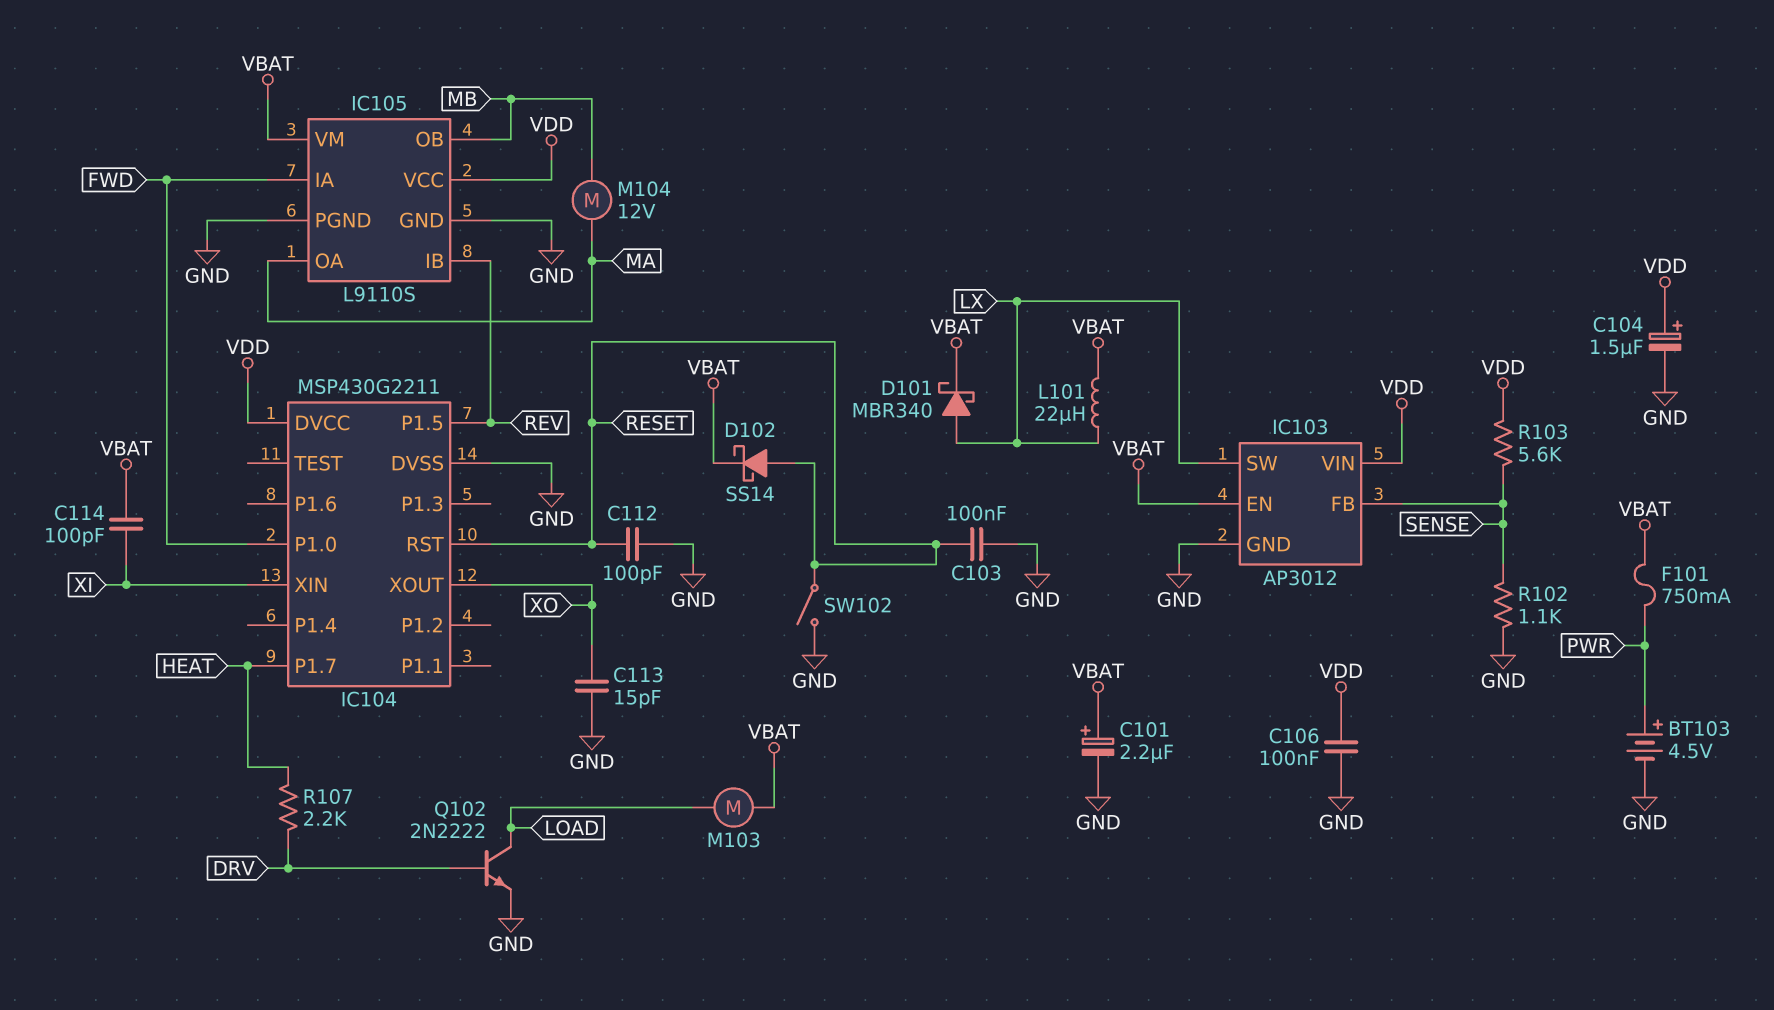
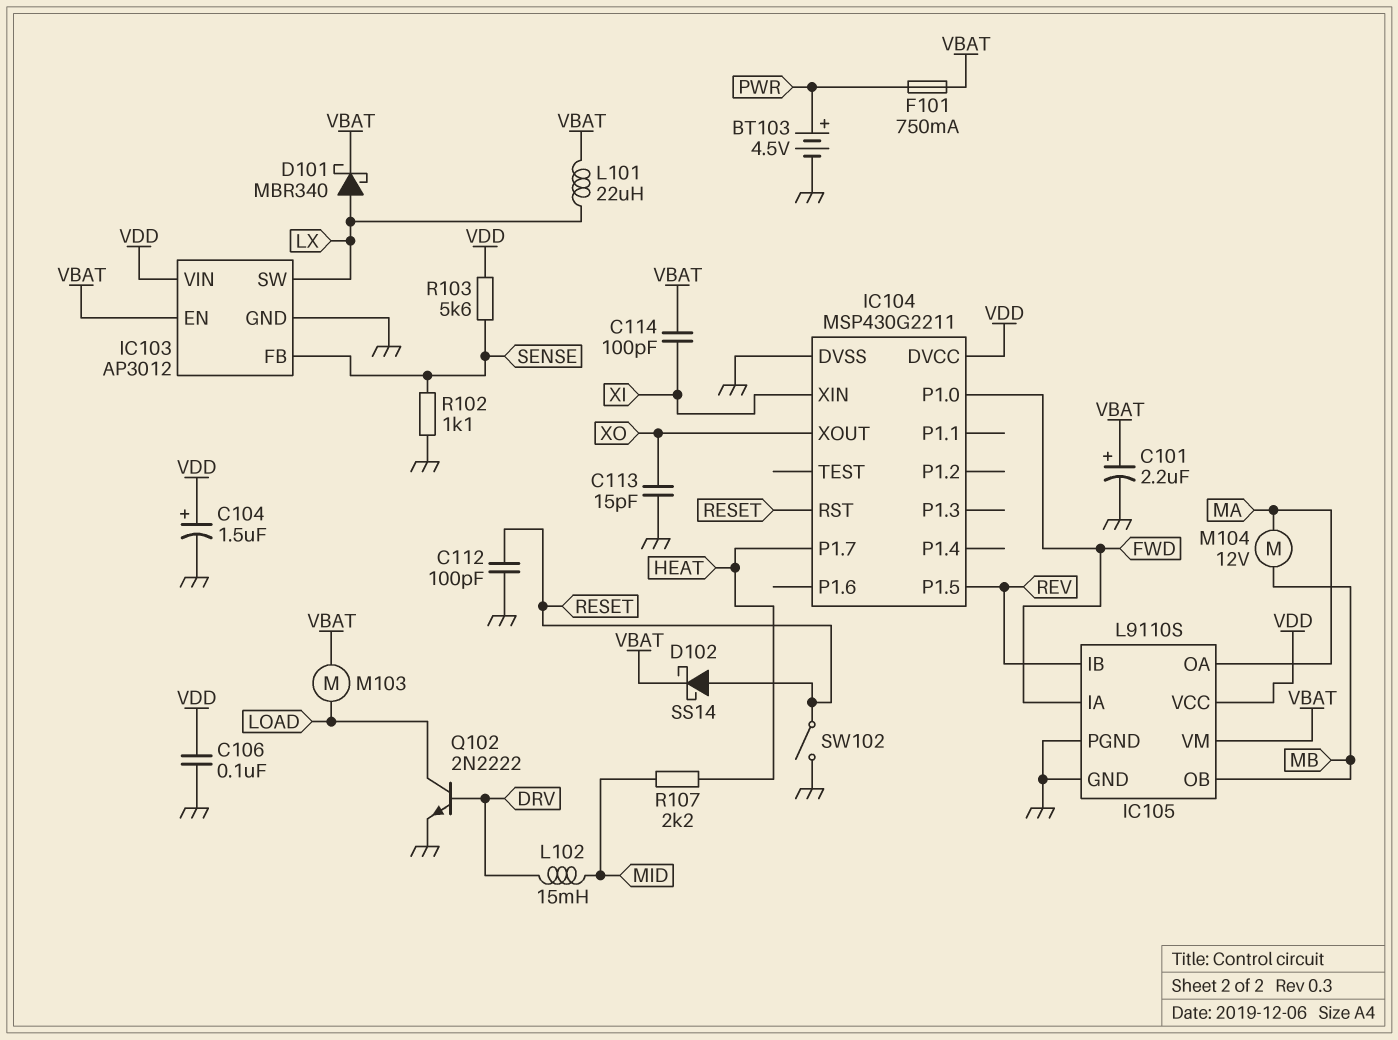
C103: 100nF (GND, RESET) -> none
L102: none -> 15mH (DRV, MID)
R107: 2.2k (DRV, HEAT) -> 2.2k (HEAT, MID)

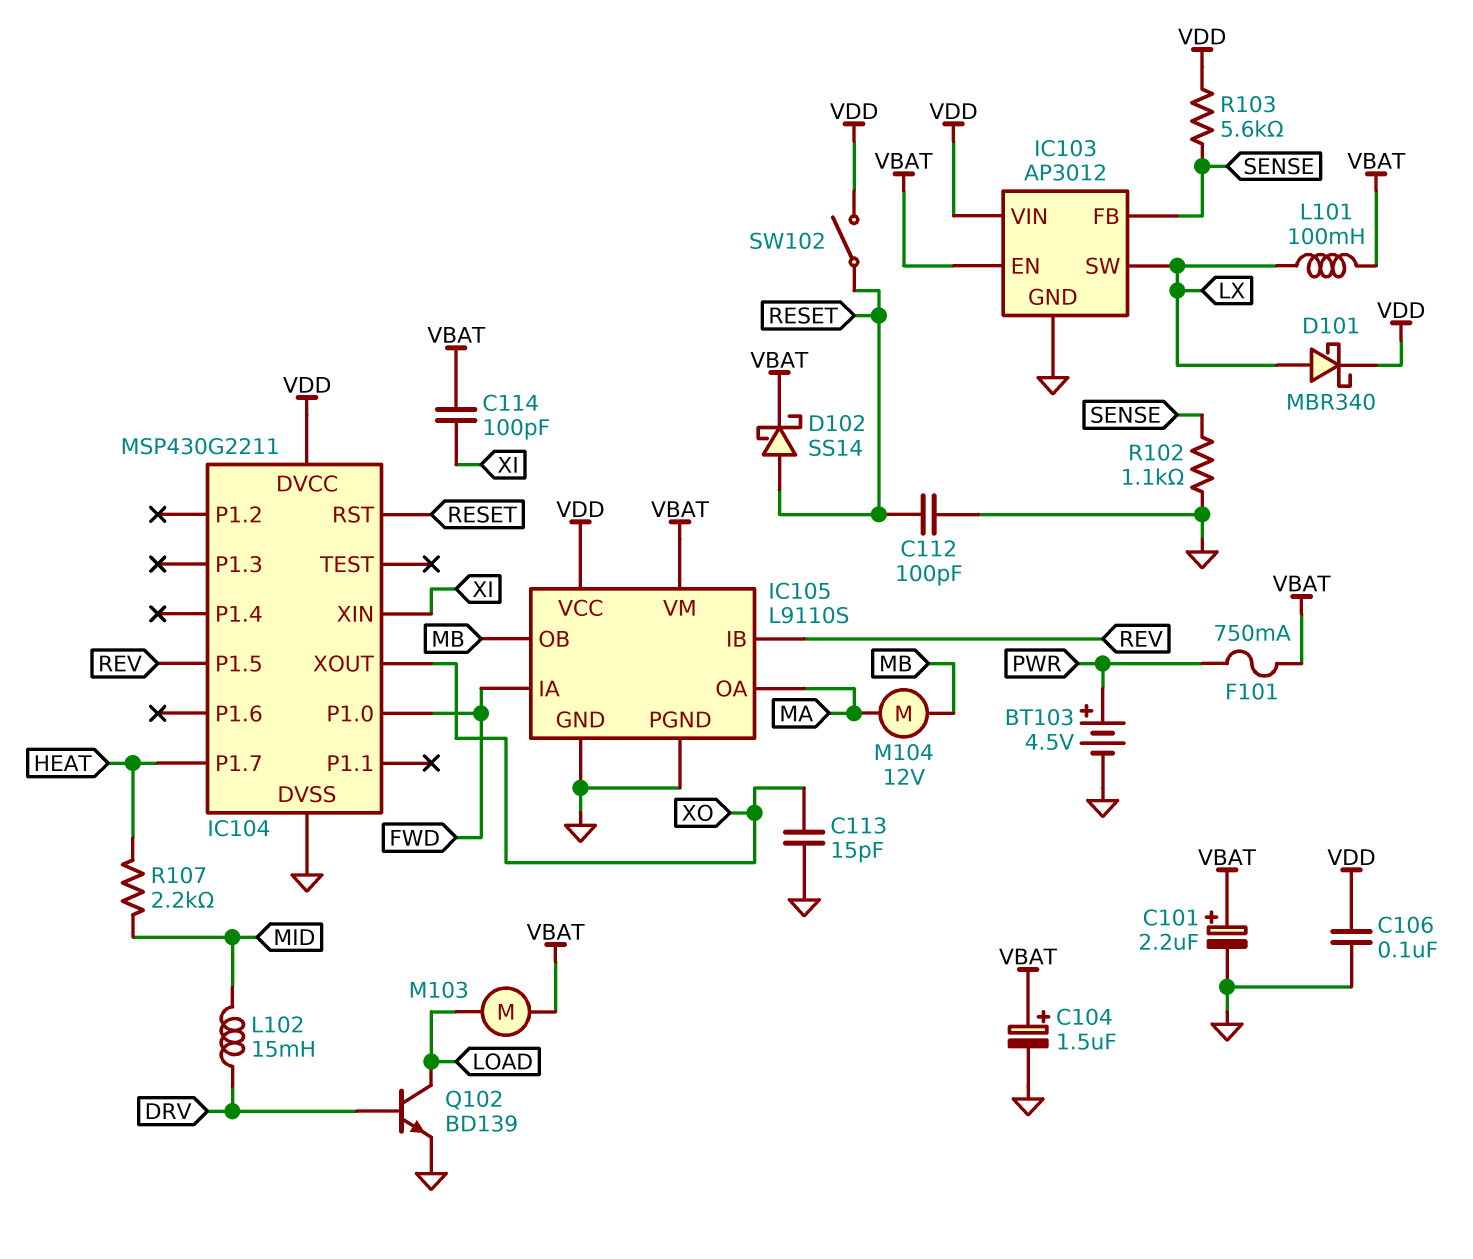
C104: 1.5uF (plus VDD, minus GND) -> 1.5uF (plus VBAT, minus GND)
D101: schottky MBR340 (A LX, K VBAT) -> schottky MBR340 (A LX, K VDD)
L101: 22uH (LX, VBAT) -> 100mH (LX, VBAT)
Q102: NPN 2N2222 (B DRV, C LOAD, E GND) -> NPN BD139 (B DRV, C LOAD, E GND)
SW102: switch (GND, RESET) -> switch (RESET, VDD)

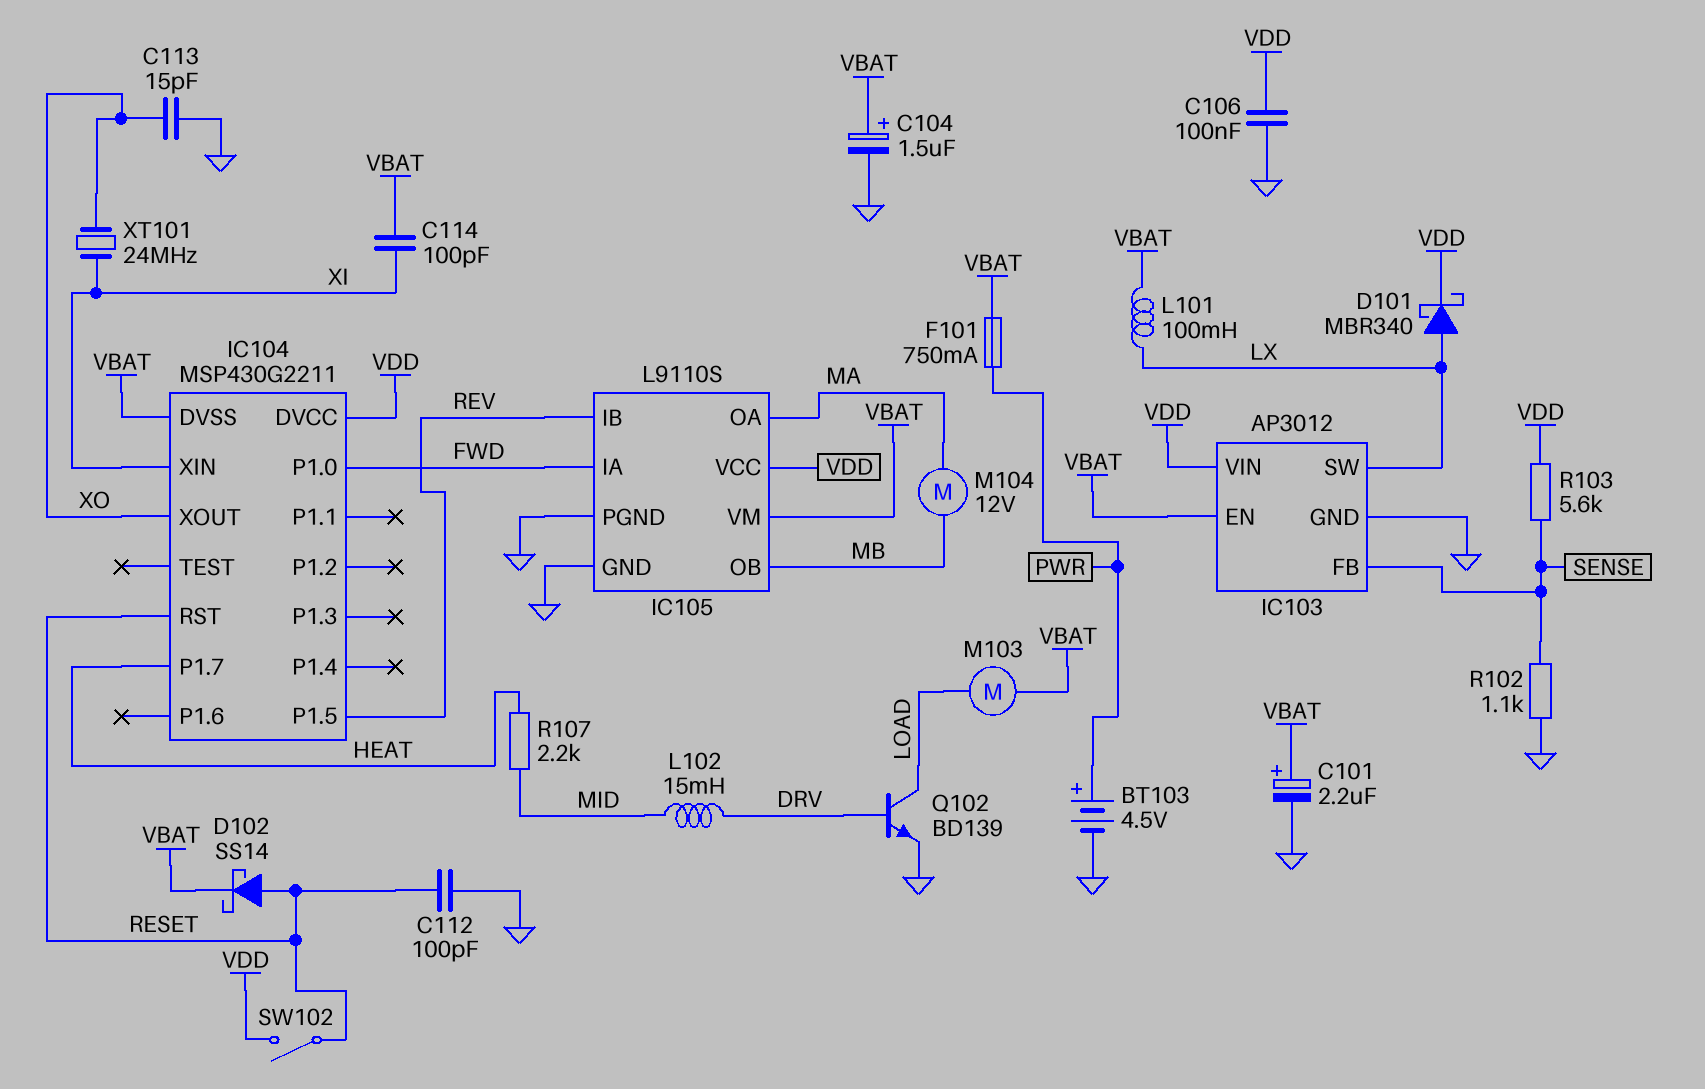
IC104 pin DVSS: GND -> VBAT
XT101: none -> 24MHz (XI, XO)

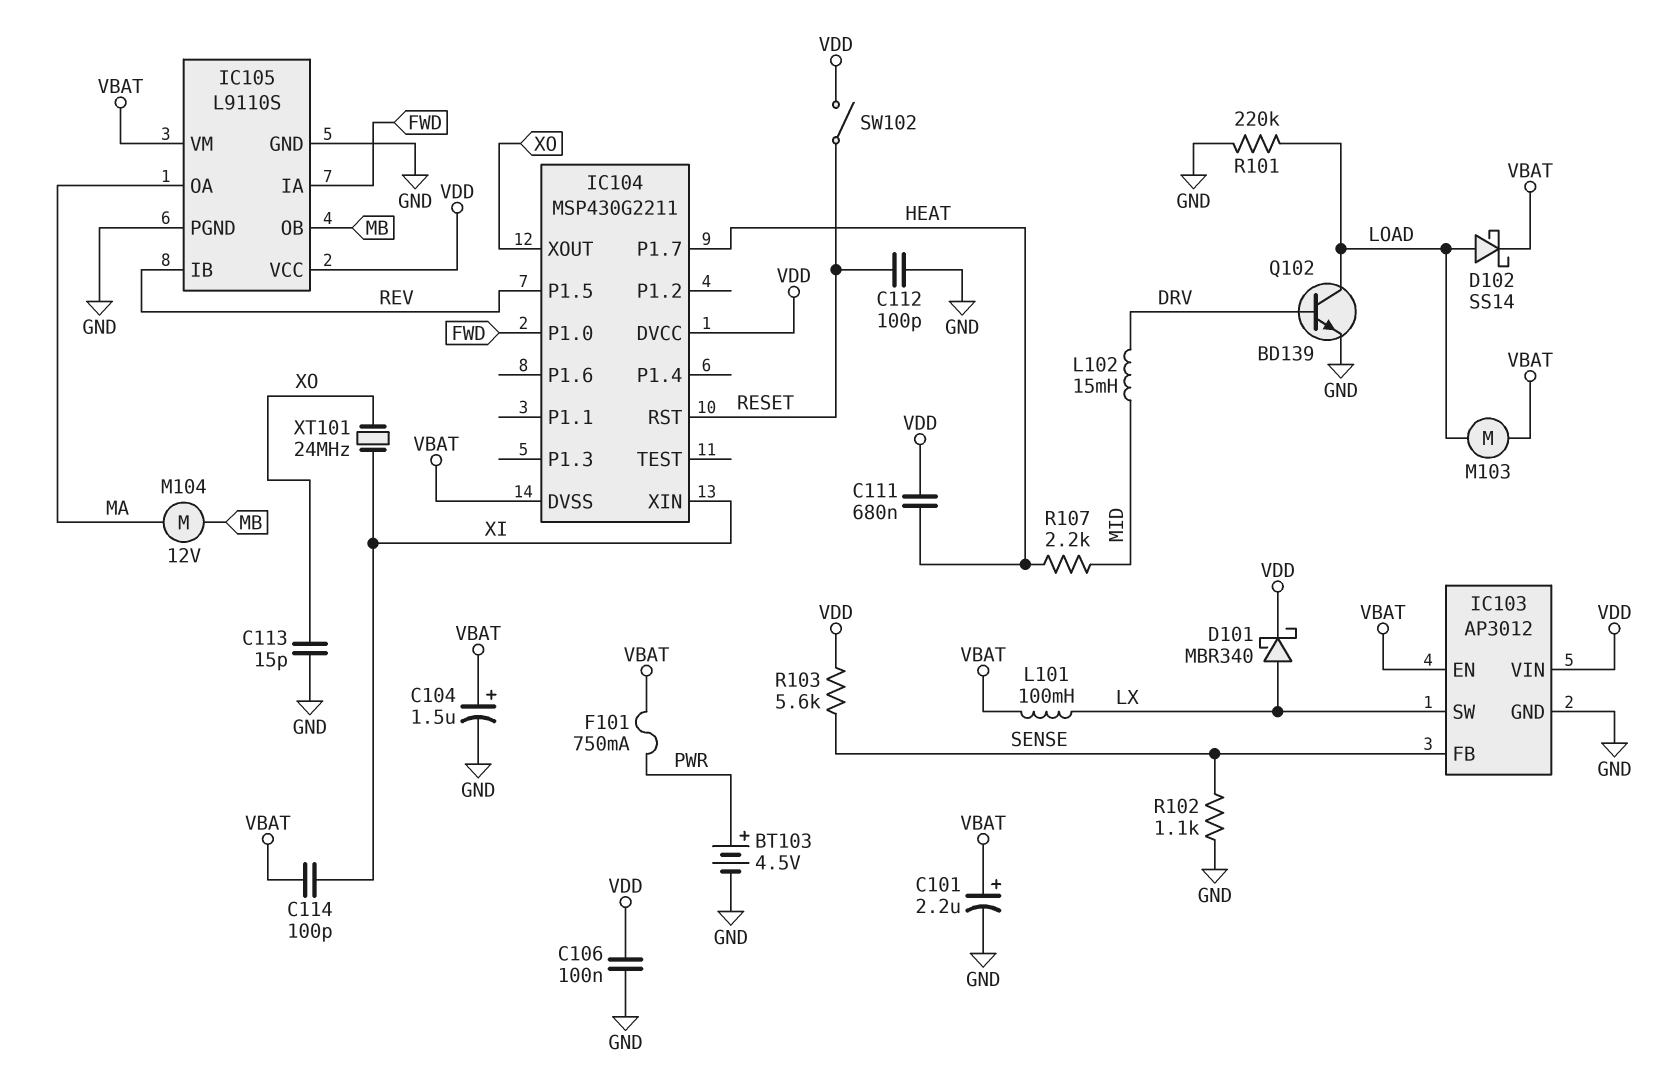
C111: none -> 680nF (HEAT, VDD)
D102: schottky SS14 (A RESET, K VBAT) -> schottky SS14 (A LOAD, K VBAT)
R101: none -> 220k (GND, LOAD)

